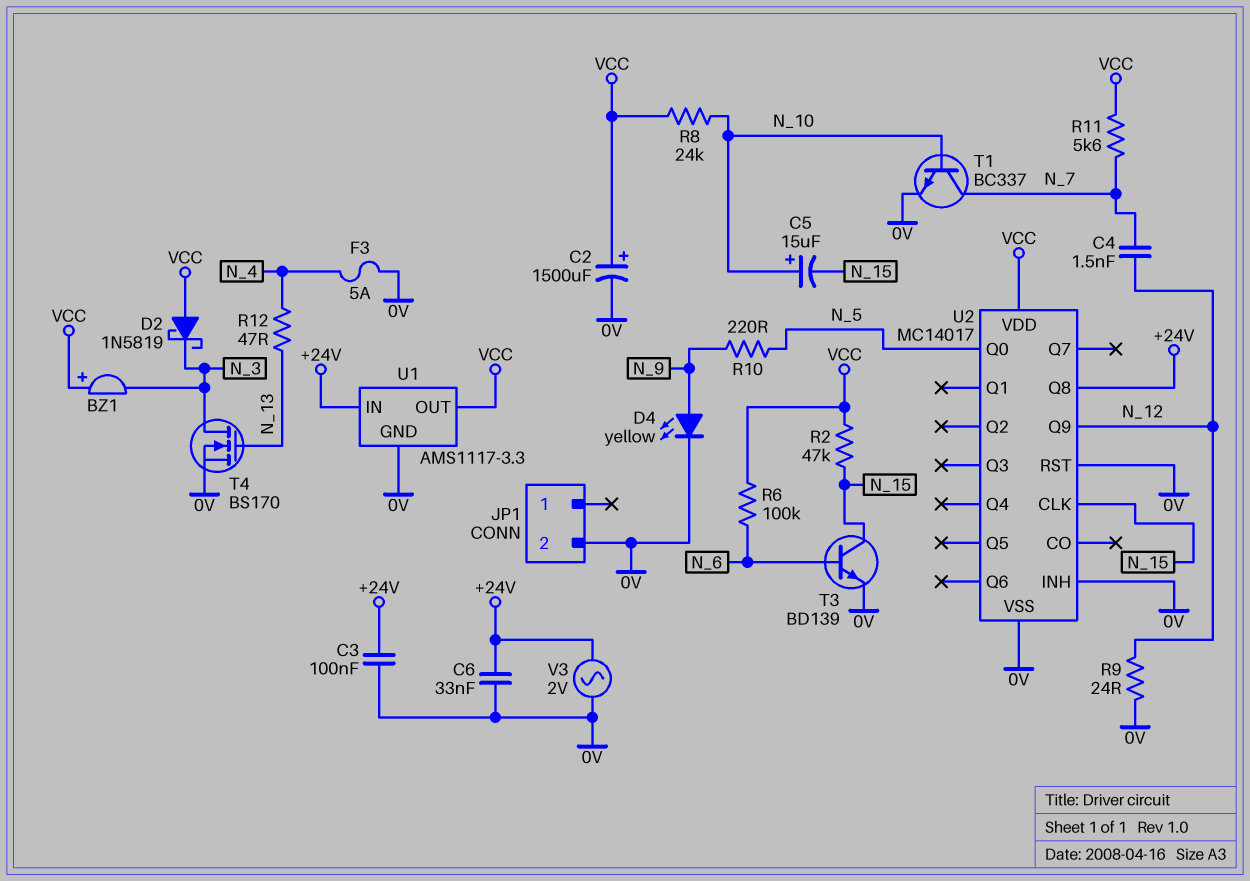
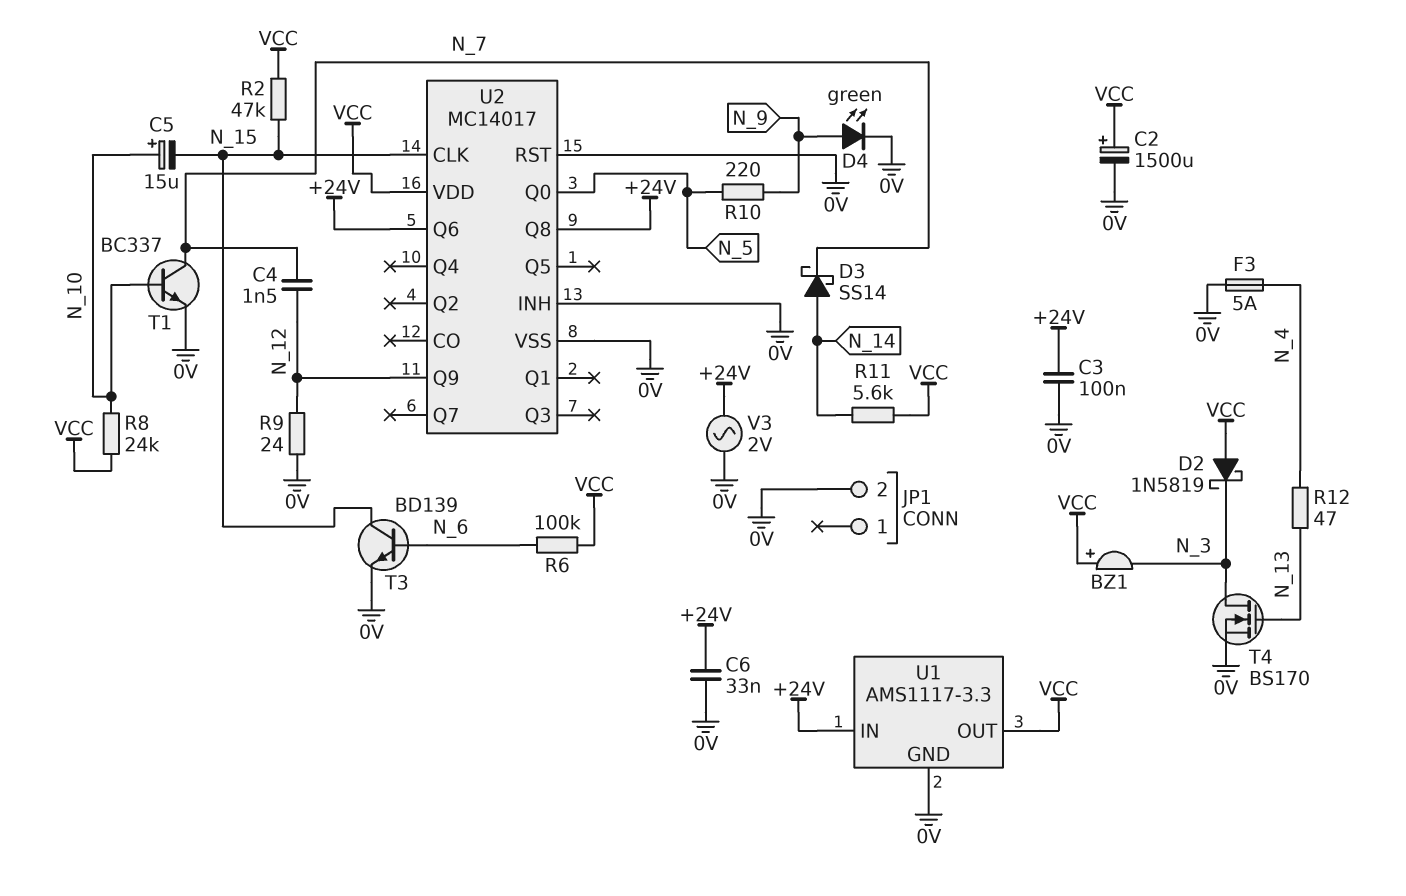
D3: none -> schottky SS14 (A N_14, K N_7)
D4: LED yellow (A N_9, K 0V) -> LED green (A N_9, K 0V)
R11: 5.6k (N_7, VCC) -> 5.6k (N_14, VCC)
U2 pin Q6: none -> +24V

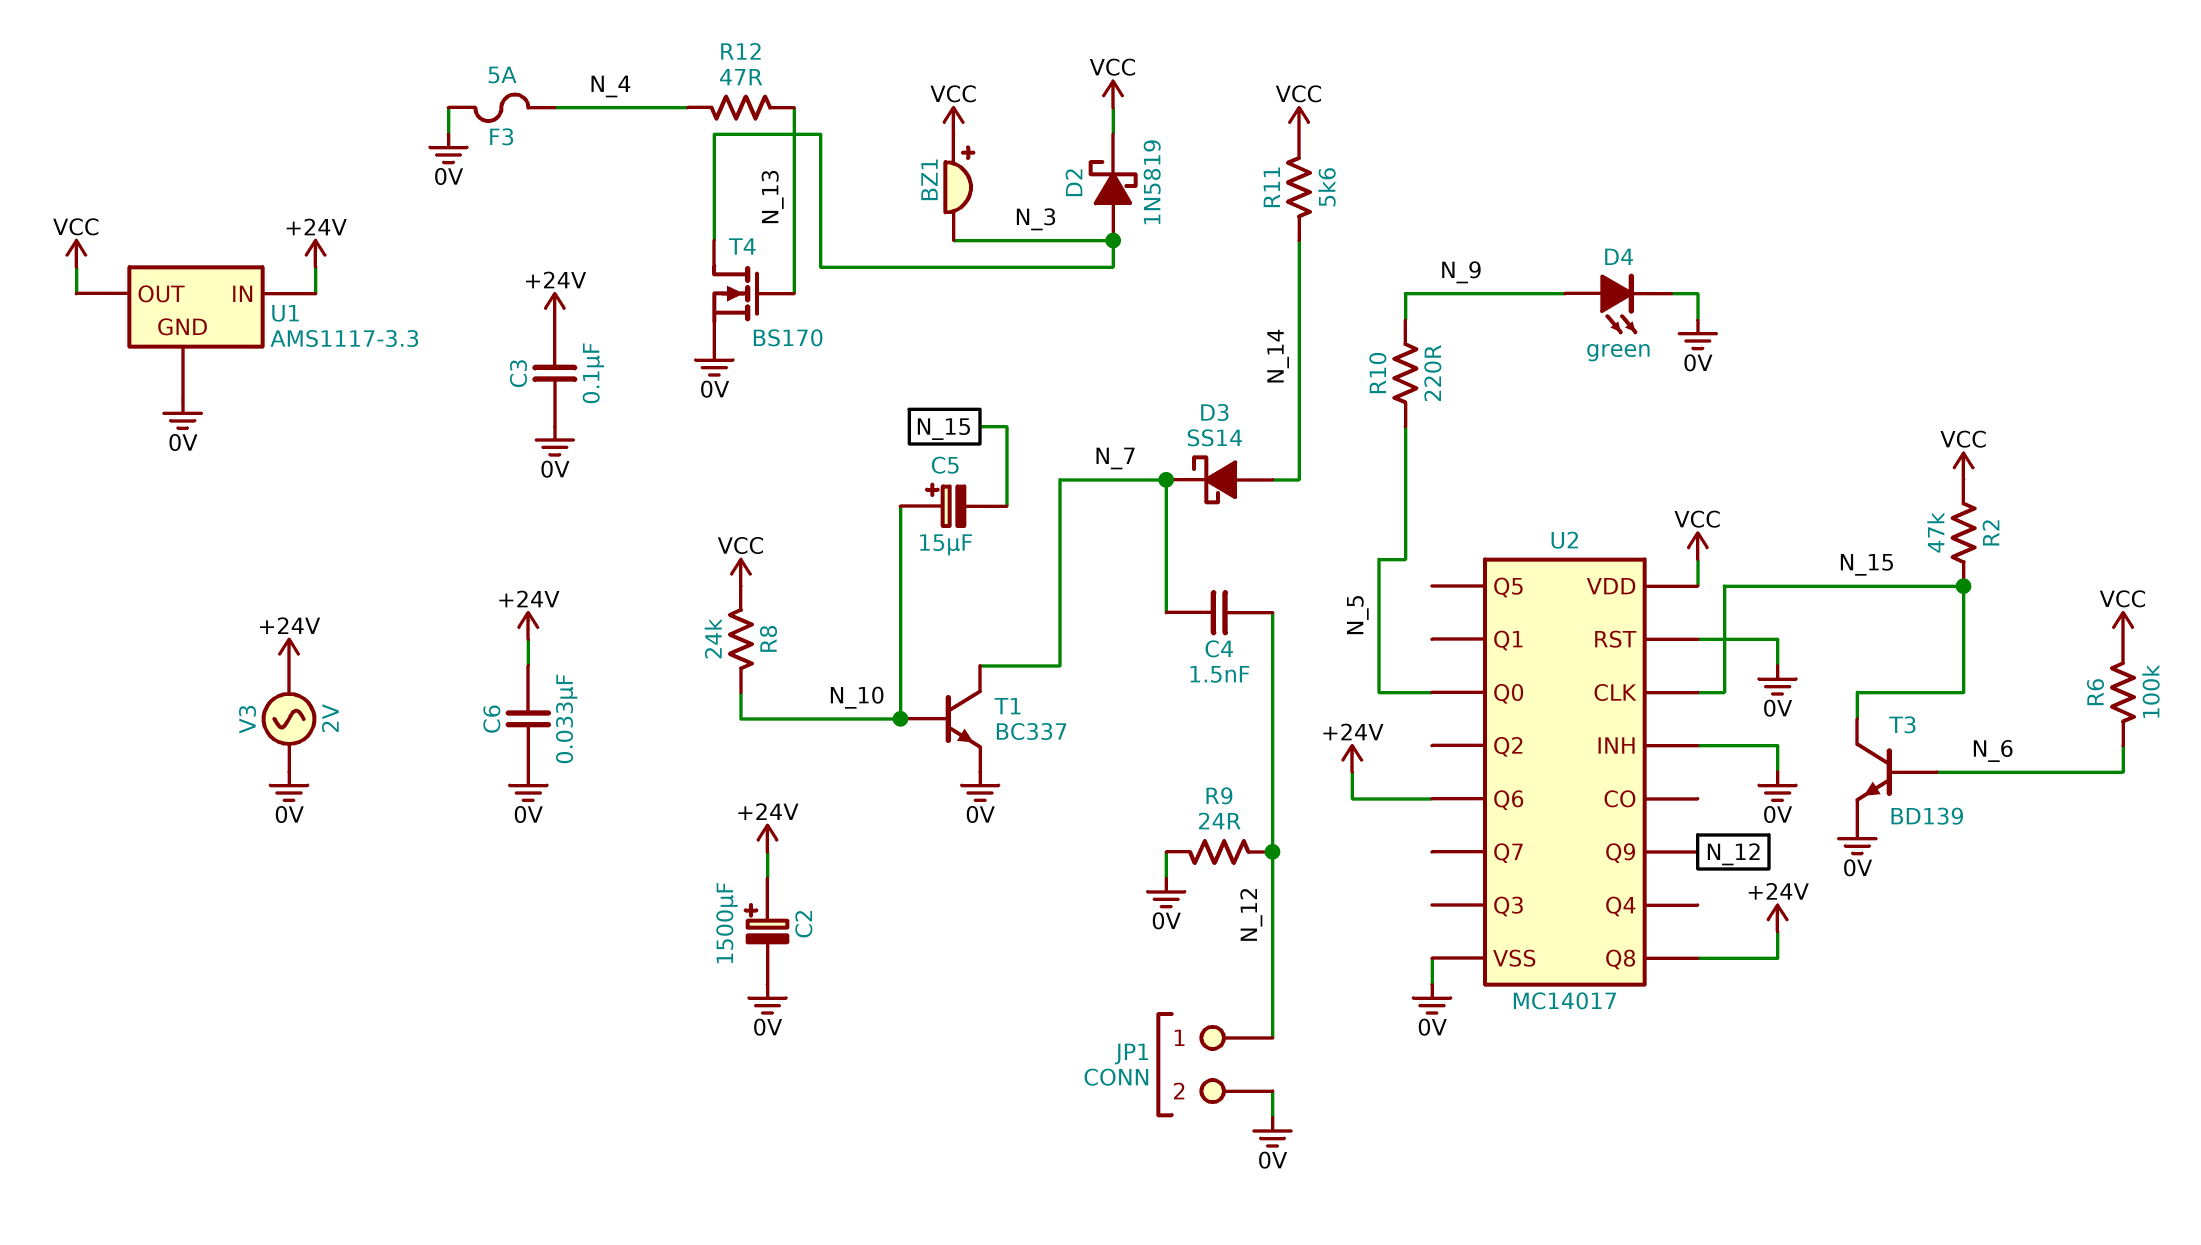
C2: 1500uF (plus VCC, minus 0V) -> 1500uF (plus +24V, minus 0V)
D2: schottky 1N5819 (A VCC, K N_3) -> schottky 1N5819 (A N_3, K VCC)
JP1 pin 1: none -> N_12

